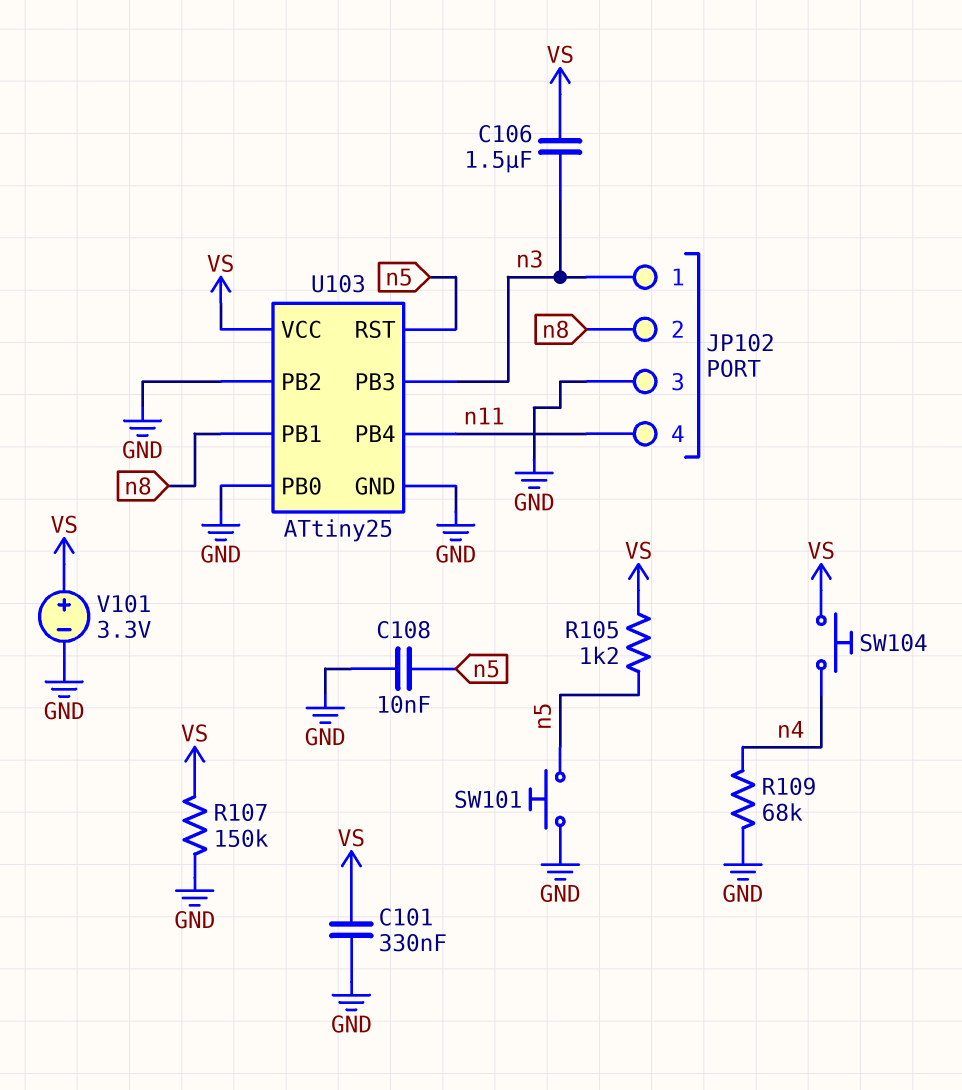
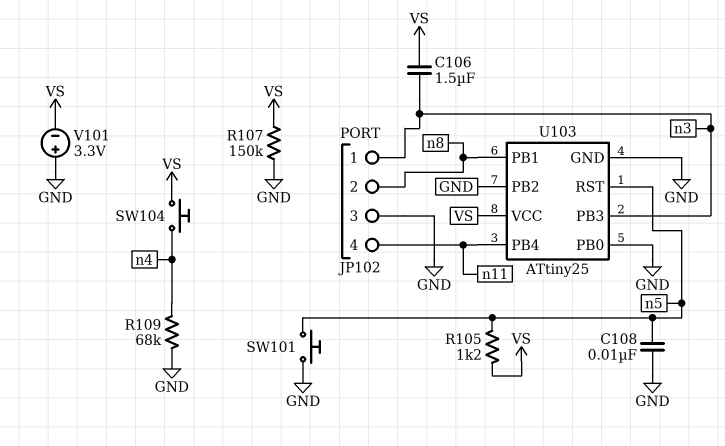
C101: 330nF (GND, VS) -> none
V101: 3.3V (plus VS, minus GND) -> 3.3V (plus GND, minus VS)

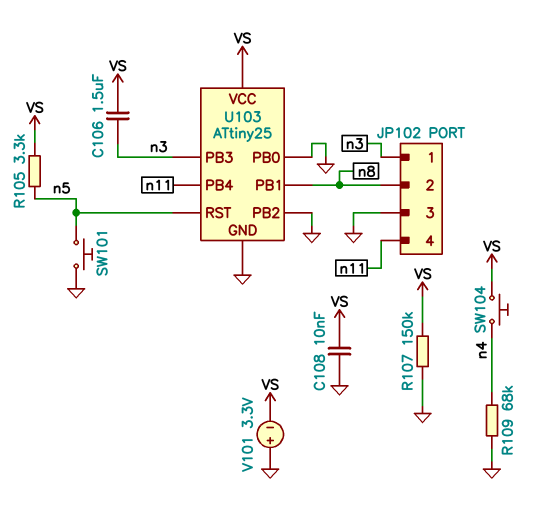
C108: 10nF (GND, n5) -> 10nF (GND, VS)
R105: 1.2k (VS, n5) -> 3.3k (VS, n5)

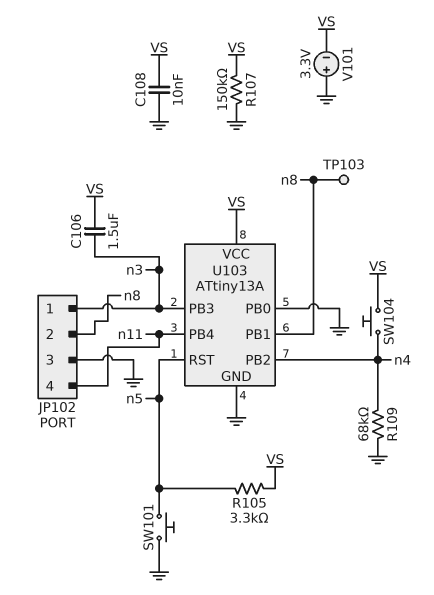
TP103: none -> test point (n8)
U103: ATtiny25 -> ATtiny13A
U103 pin PB2: GND -> n4

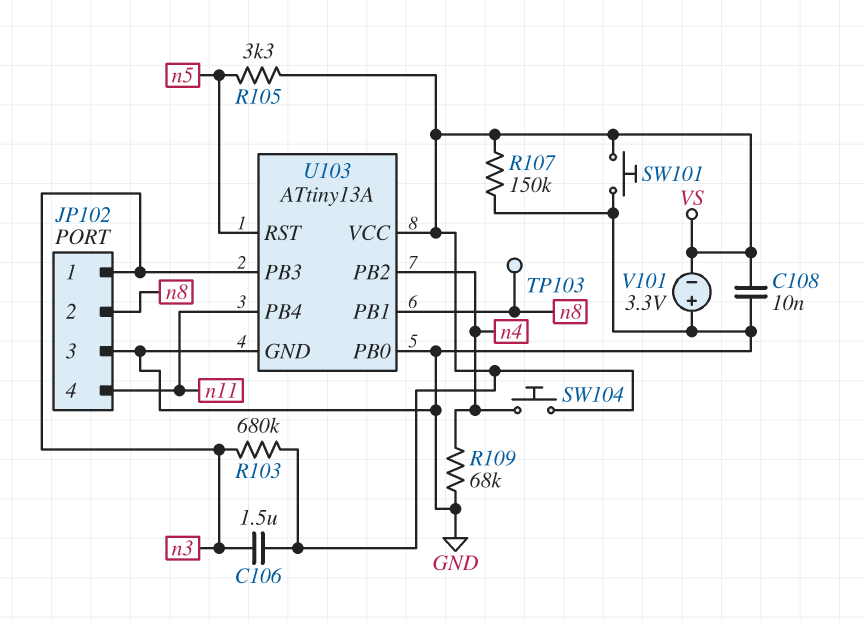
R103: none -> 680k (VS, n3)
SW101: button (GND, n5) -> button (GND, VS)

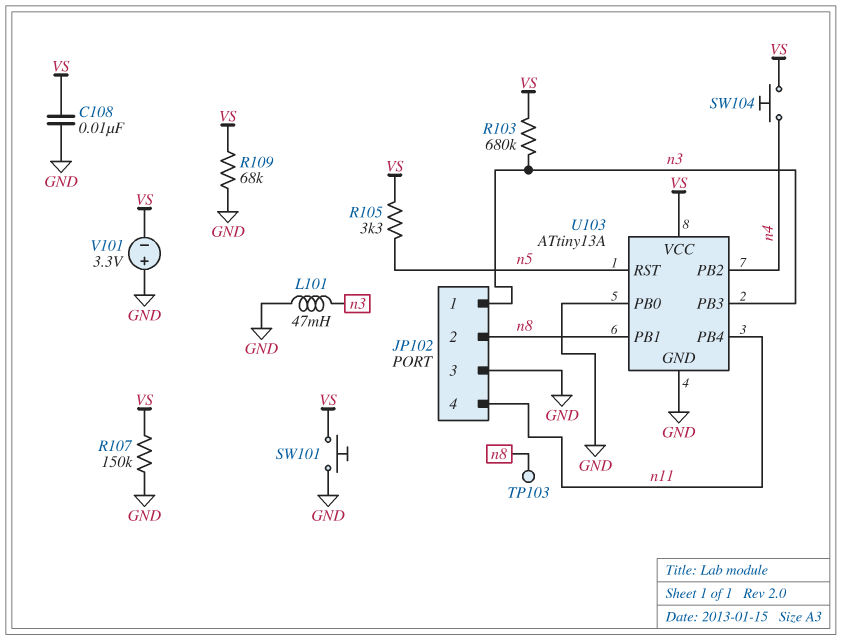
C106: 1.5uF (VS, n3) -> none
L101: none -> 47mH (GND, n3)
R109: 68k (GND, n4) -> 68k (GND, VS)

